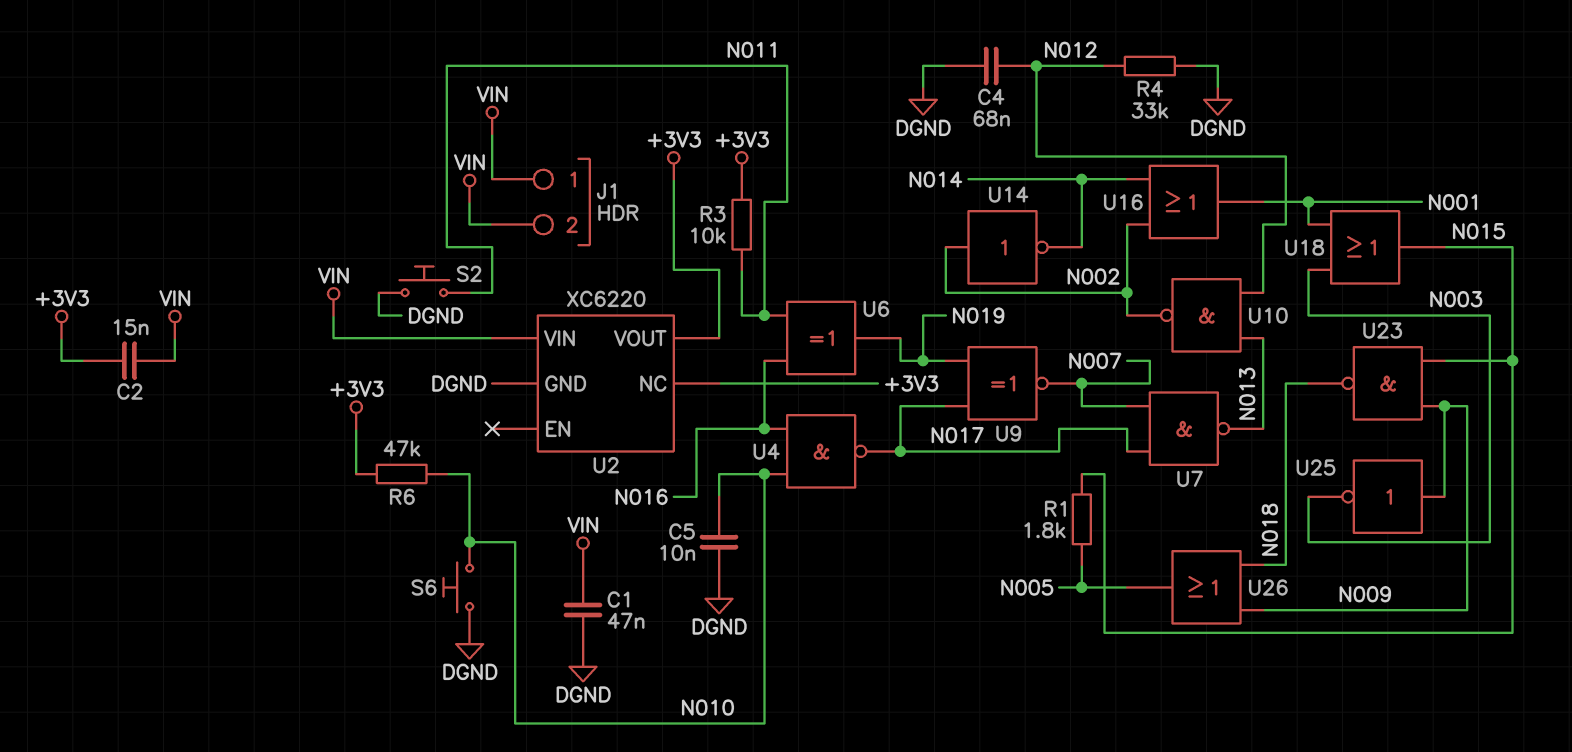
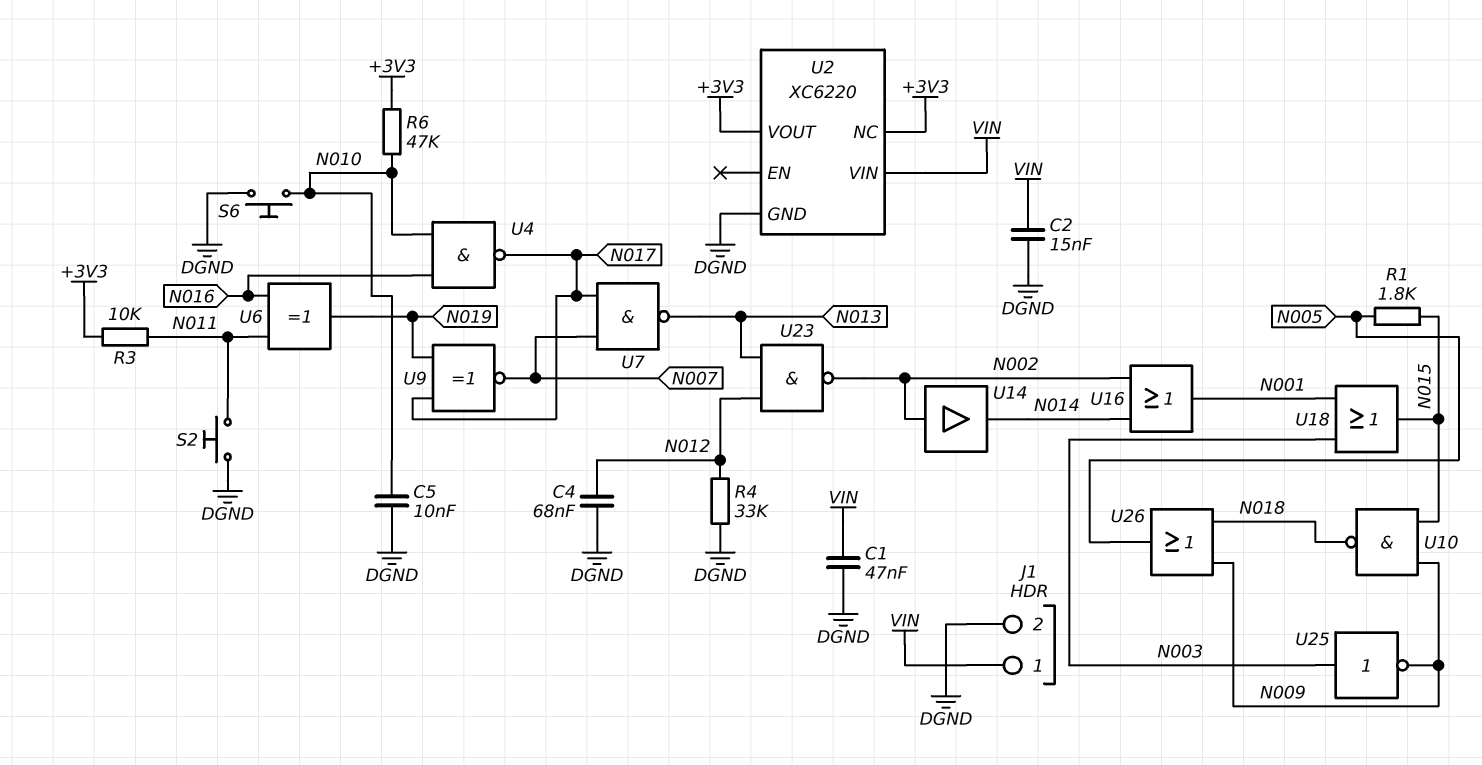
C2: 15nF (+3V3, VIN) -> 15nF (DGND, VIN)
J1 pin 2: VIN -> DGND
U10: NAND (in N012, in N013, out N002) -> NAND (in N009, in N015, out N018)
U14: NOT (in N002, out N014) -> buffer (in N002, out N014)
U23: NAND (in N009, in N015, out N018) -> NAND (in N012, in N013, out N002)
U25: NOT (in N009, out N003) -> NOT (in N003, out N009)

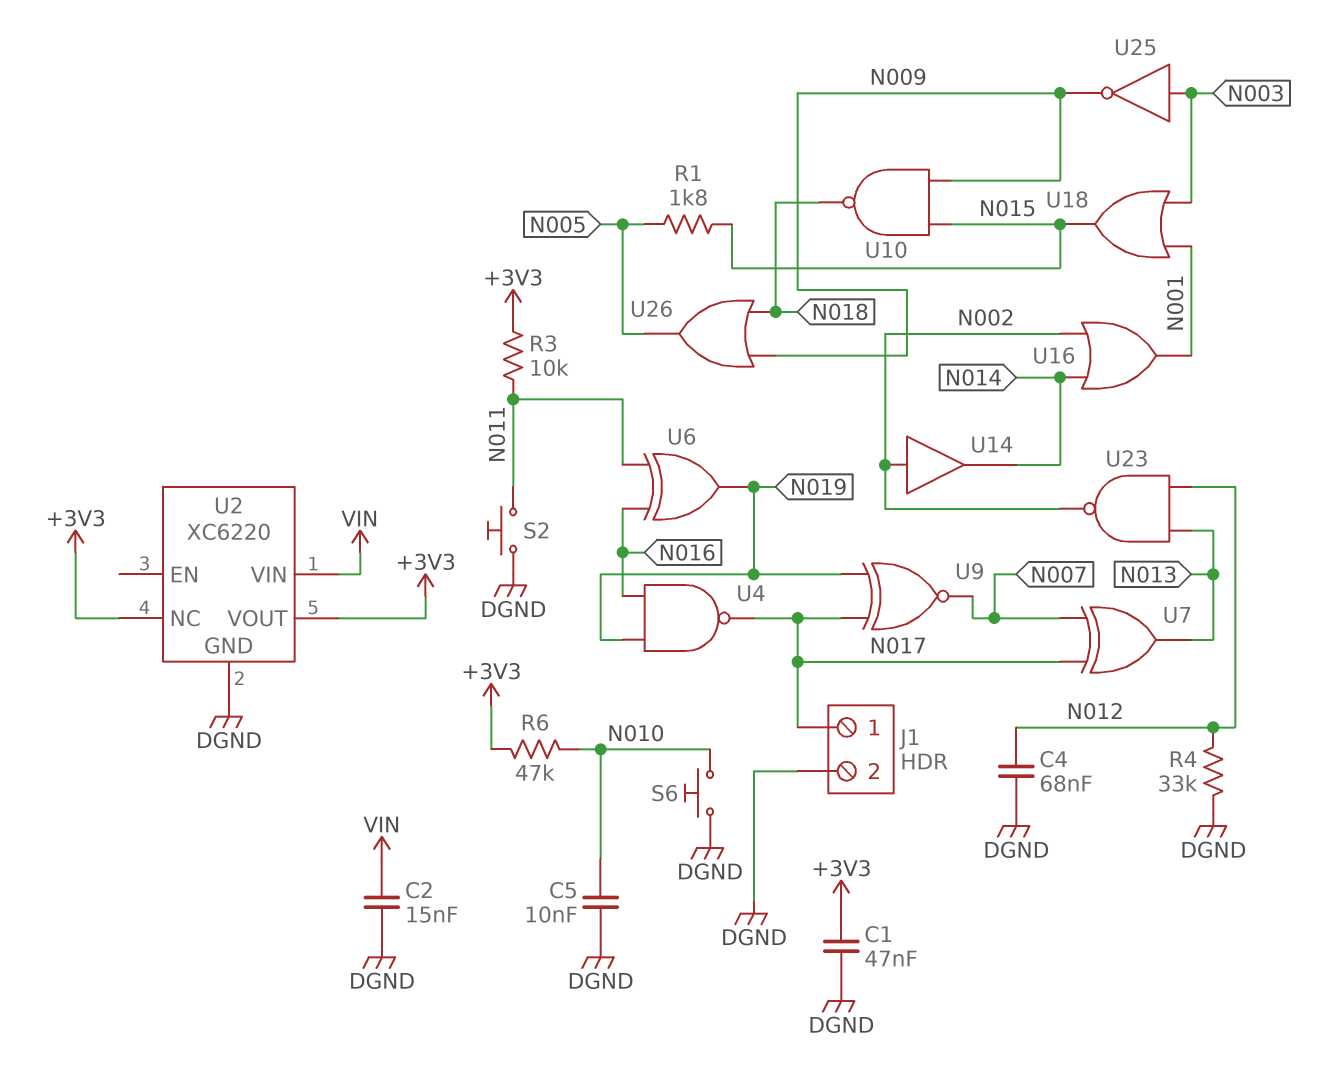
C1: 47nF (DGND, VIN) -> 47nF (+3V3, DGND)
J1 pin 1: VIN -> N017
U4: NAND (in N010, in N016, out N017) -> NAND (in N016, in N019, out N017)
U7: NAND (in N007, in N017, out N013) -> XOR (in N007, in N017, out N013)

